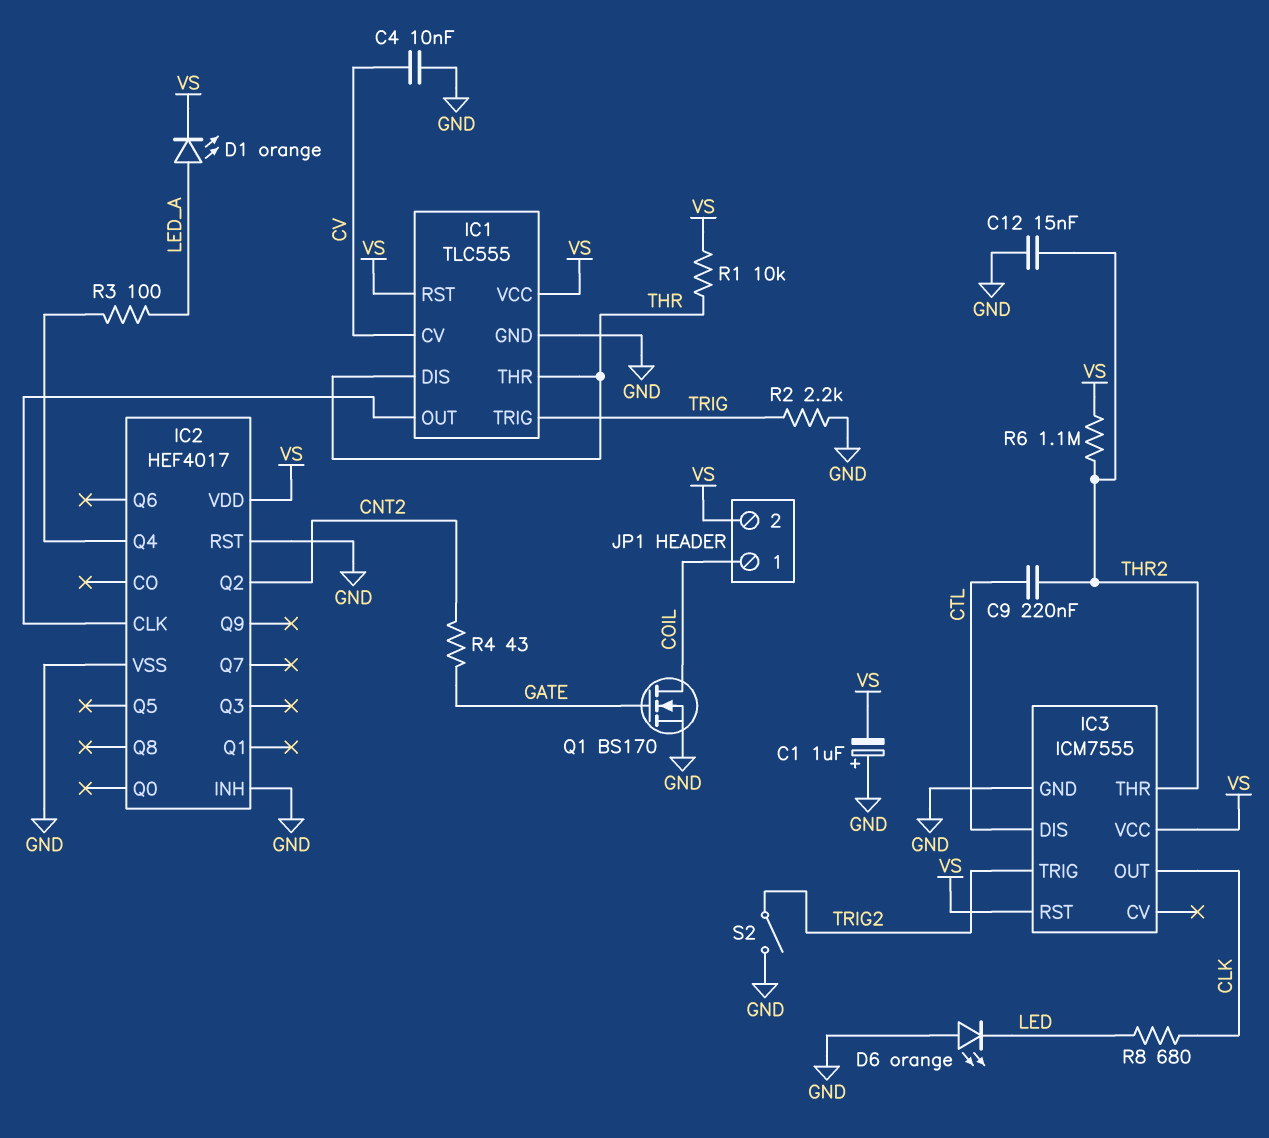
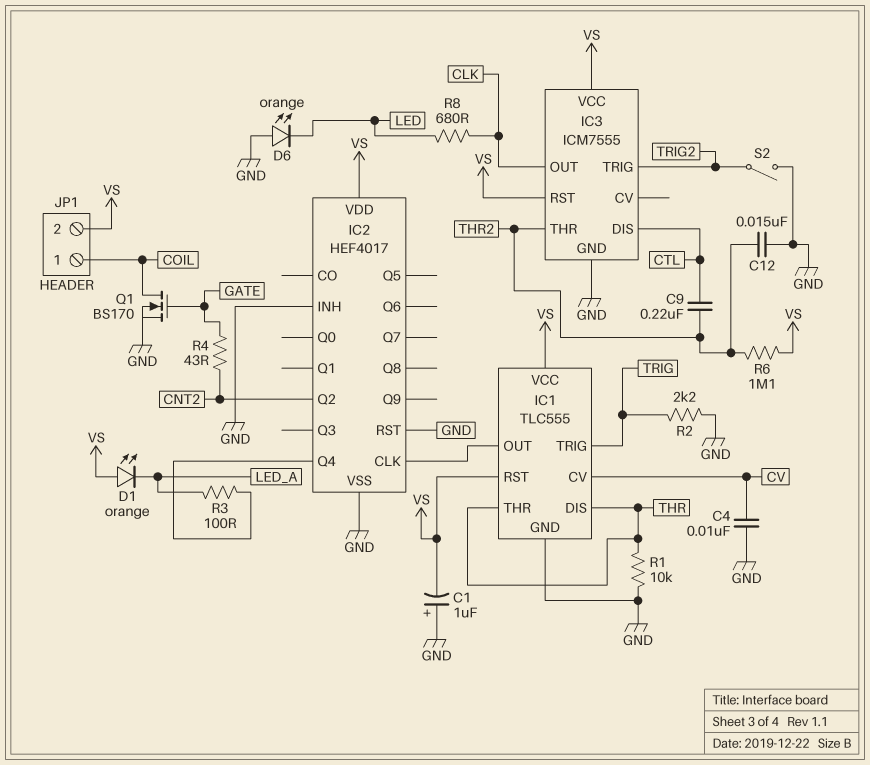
D1: LED orange (A LED_A, K VS) -> LED orange (A VS, K LED_A)
R1: 10k (THR, VS) -> 10k (GND, THR)

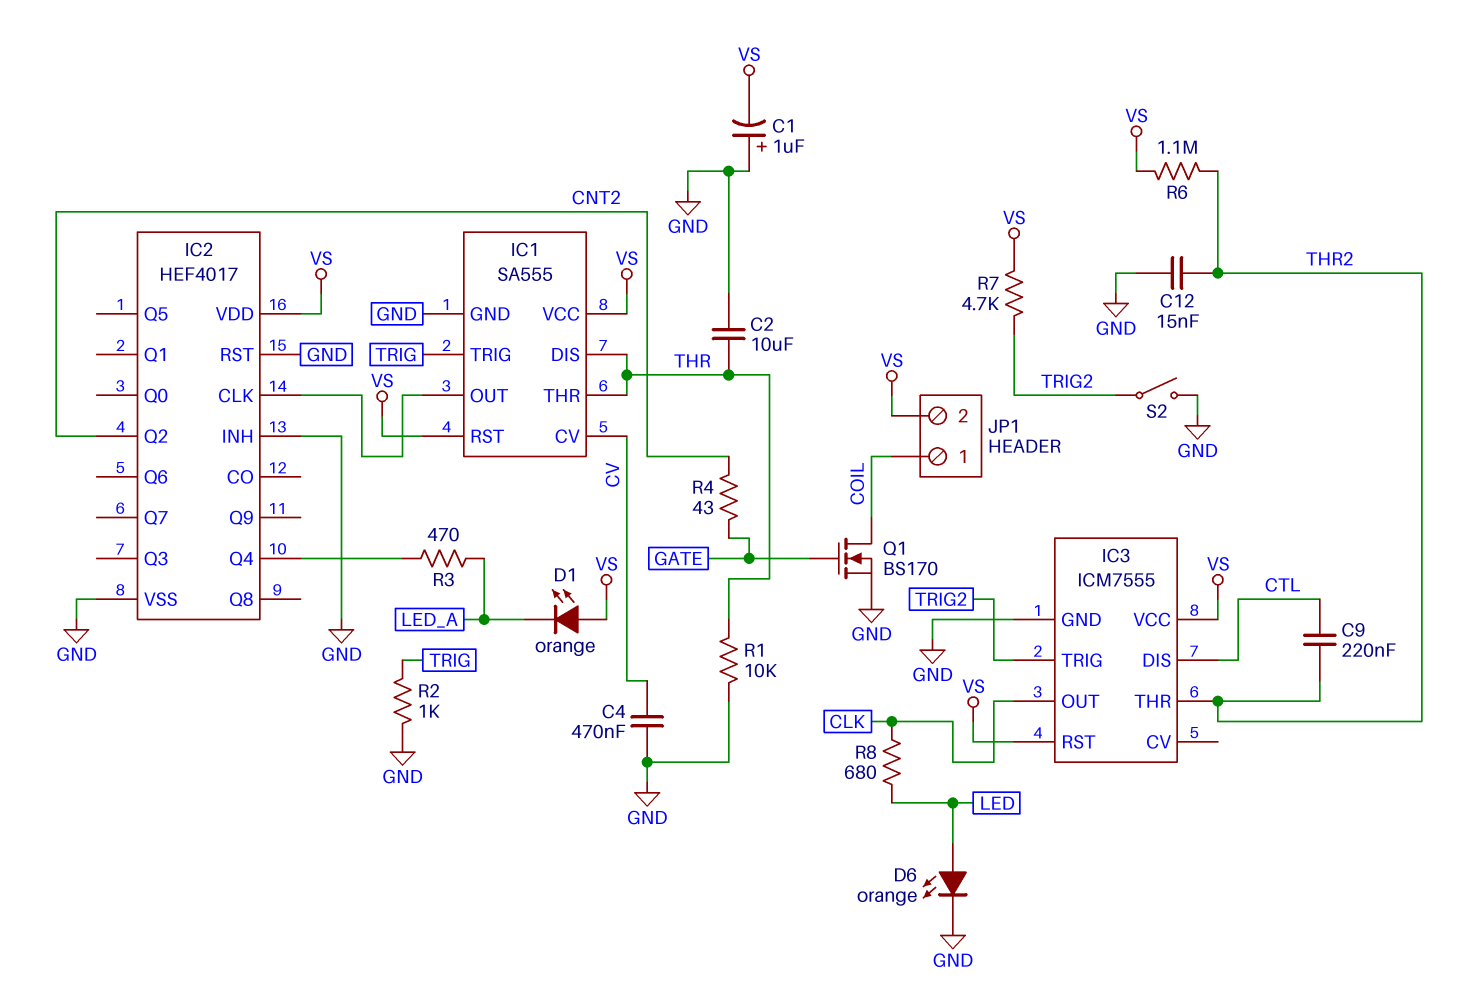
C2: none -> 10uF (GND, THR)
C4: 10nF (CV, GND) -> 470nF (CV, GND)
D6: LED orange (A GND, K LED) -> LED orange (A LED, K GND)
IC1: TLC555 -> SA555
R2: 2.2k (GND, TRIG) -> 1k (GND, TRIG)
R3: 100 (IC2/Q4, LED_A) -> 470 (IC2/Q4, LED_A)
R7: none -> 4.7k (TRIG2, VS)

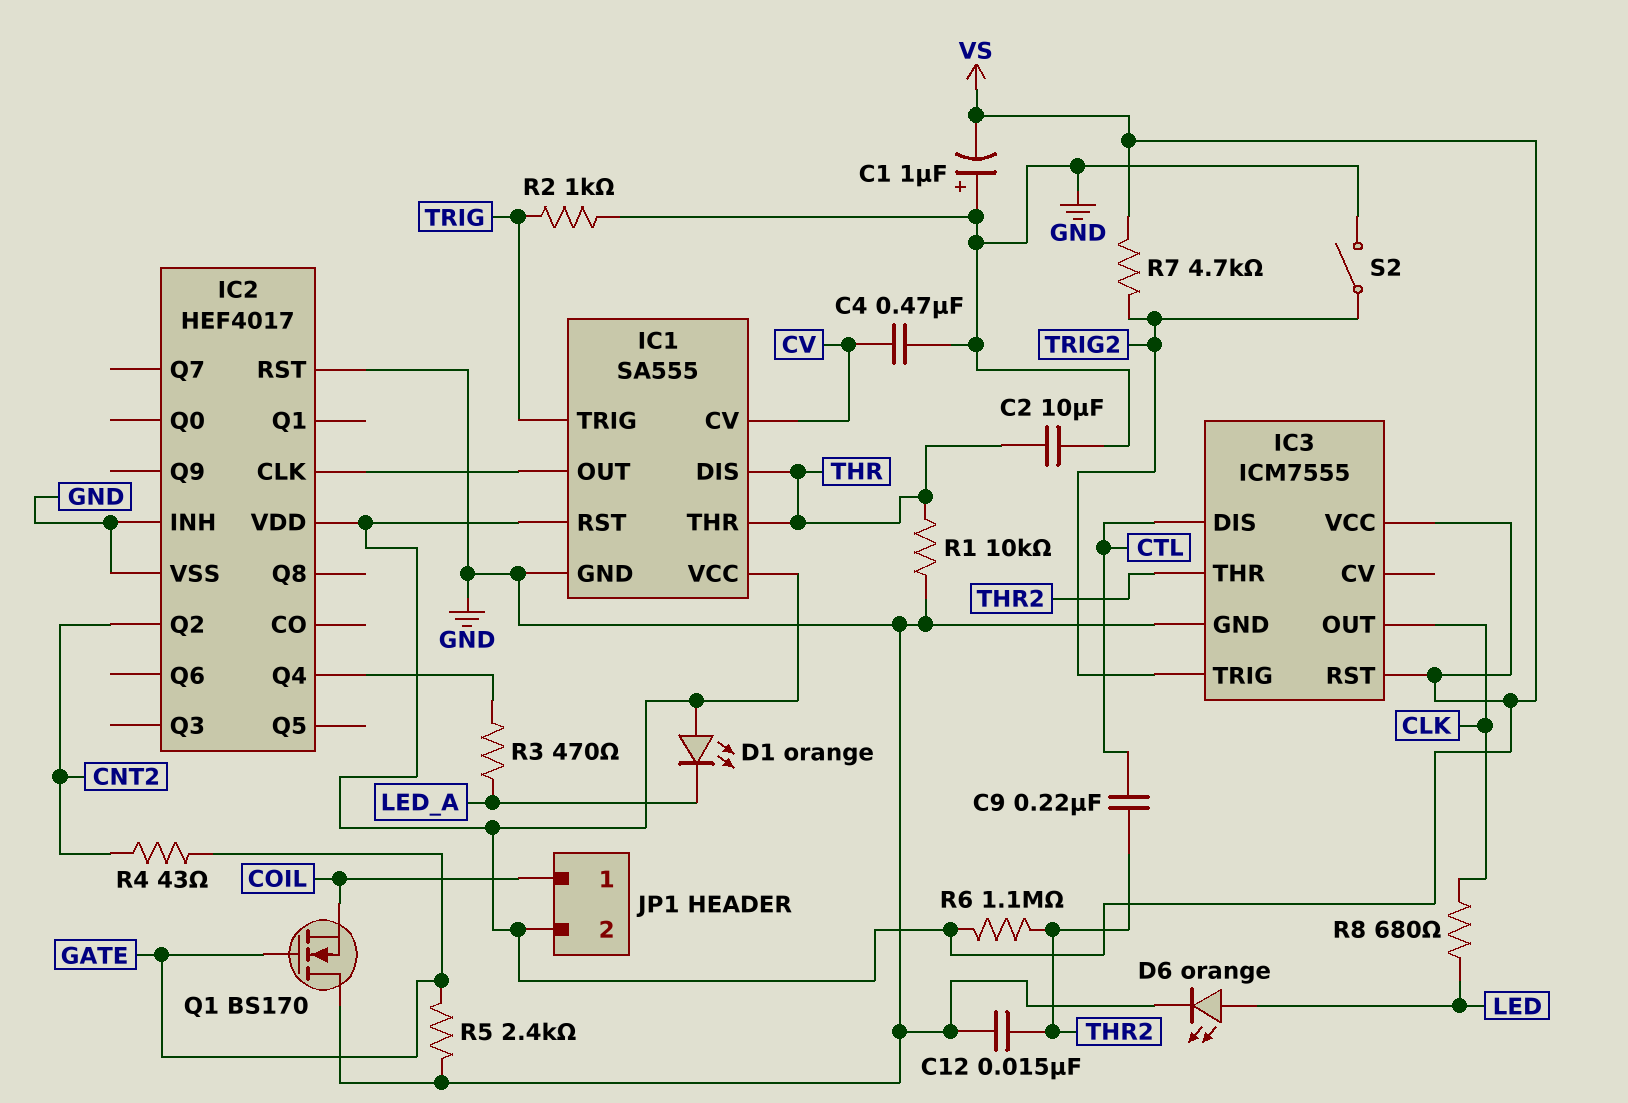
Q1: NMOS BS170 (G GATE, D COIL, S GND) -> NMOS BS170 (G GATE, D GND, S COIL)
R5: none -> 2.4k (GATE, GND)

